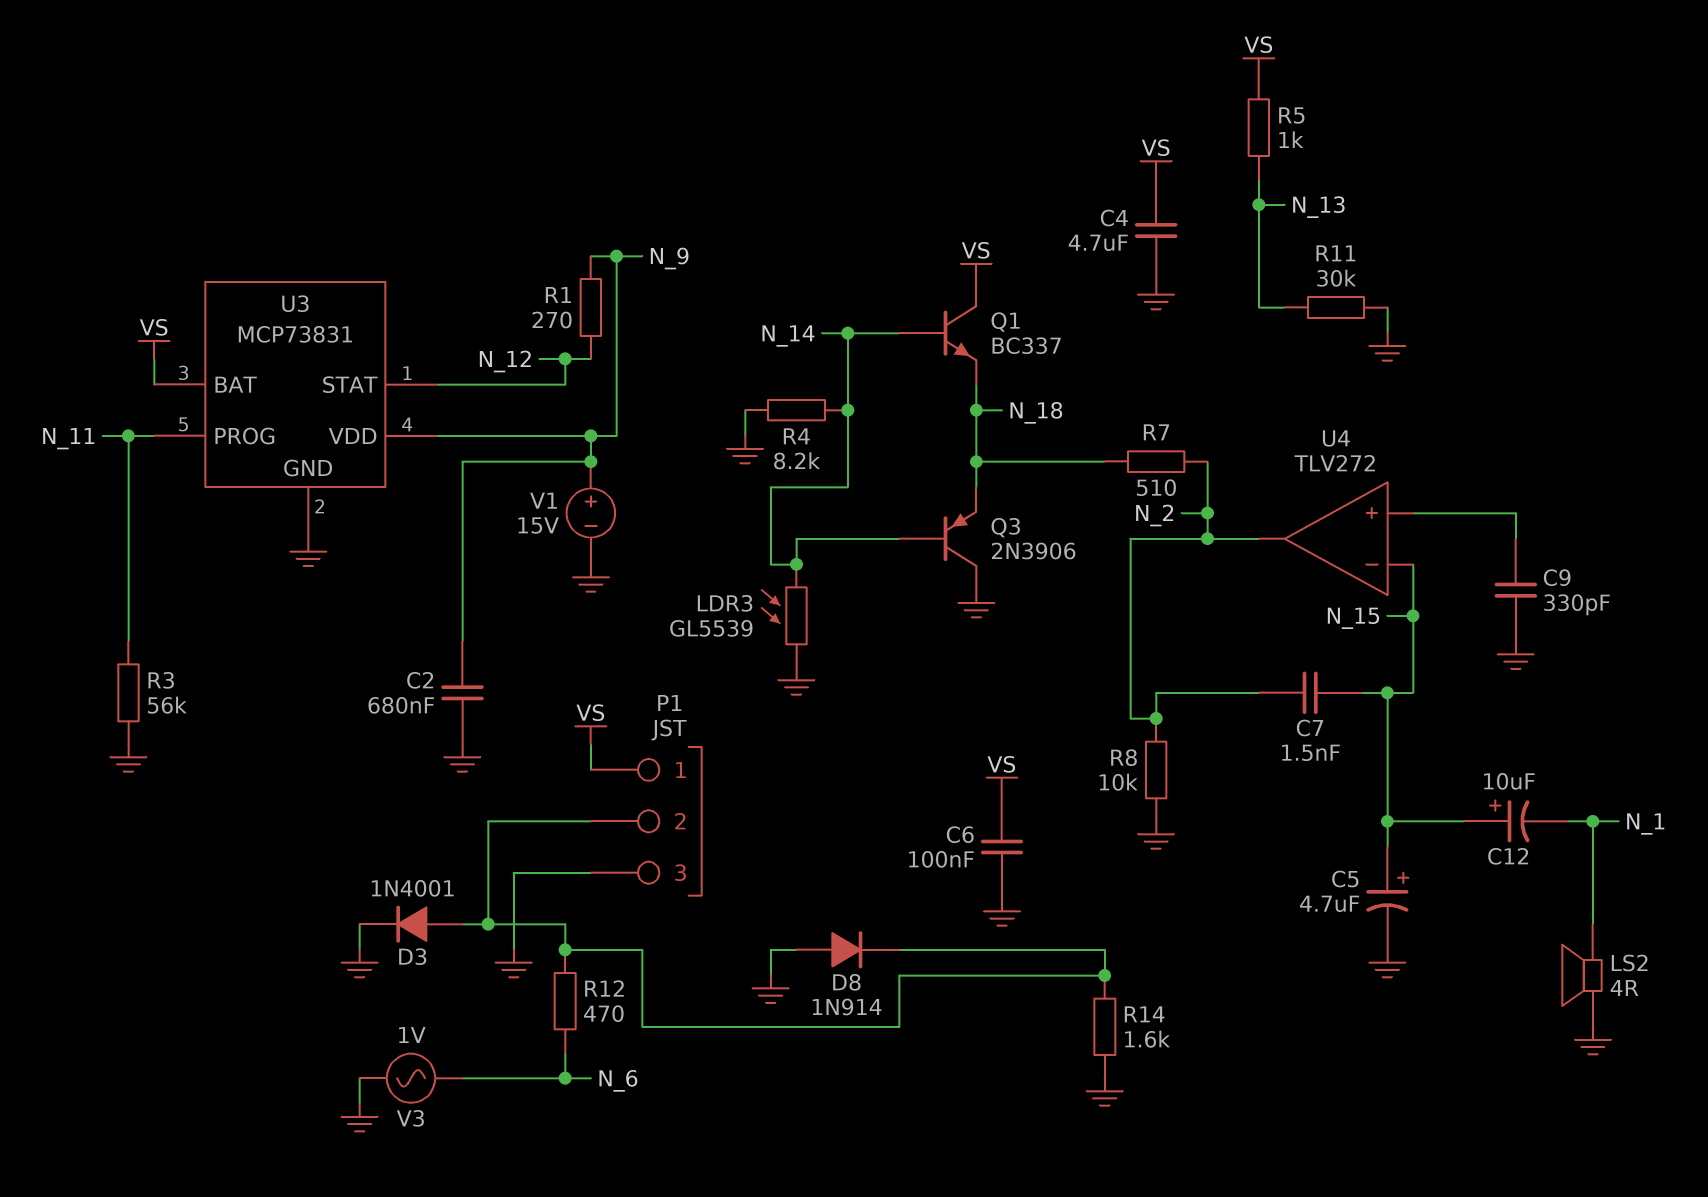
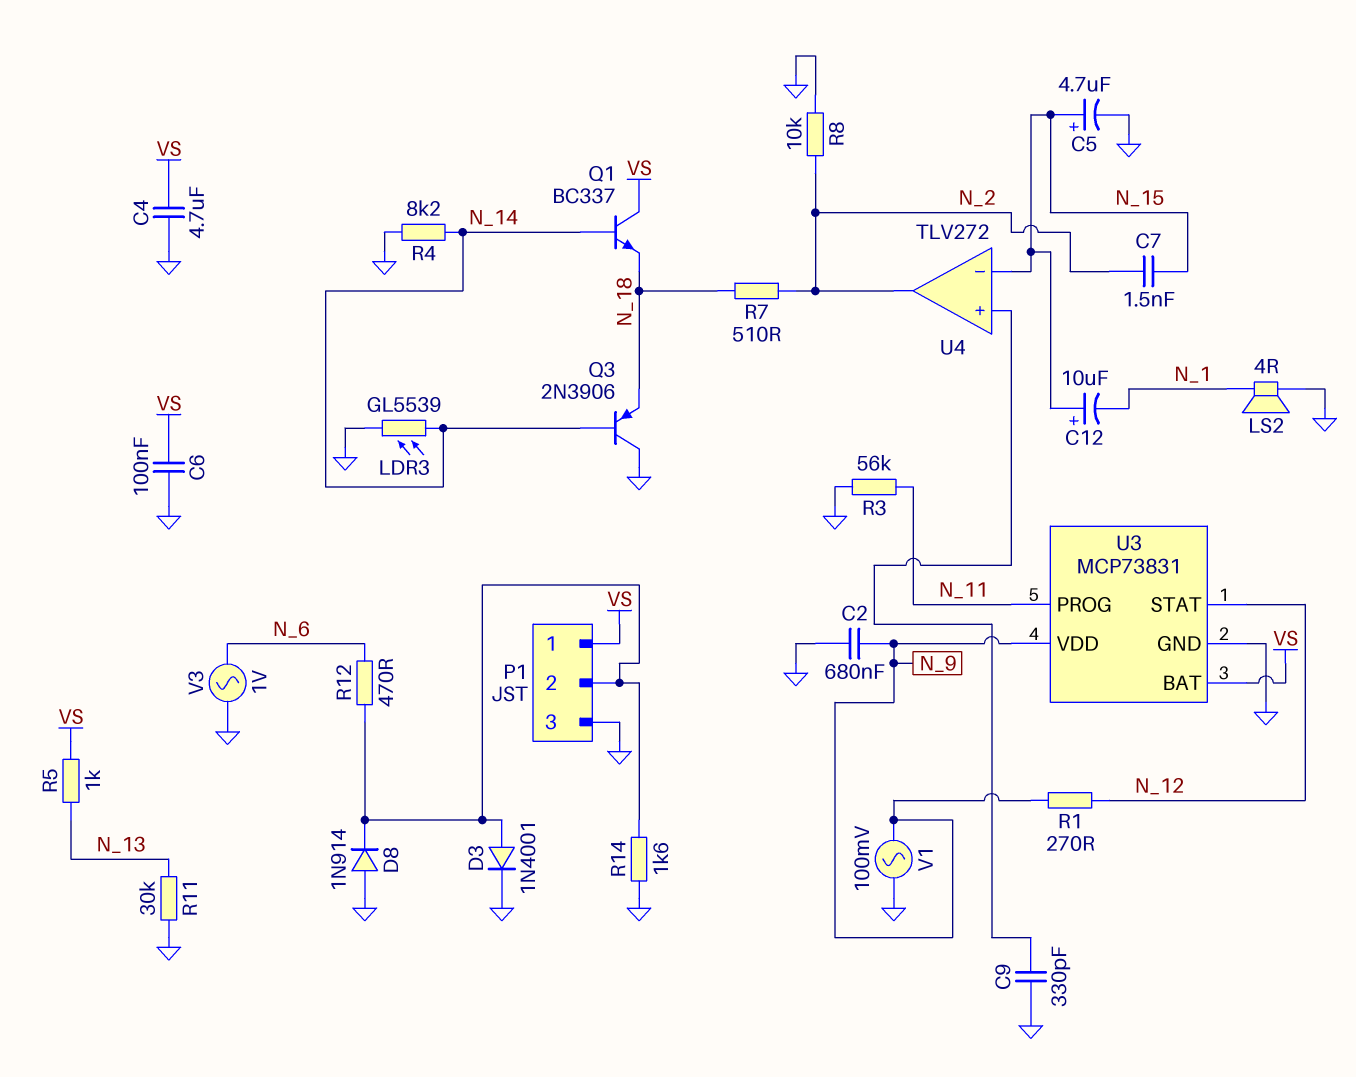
V1: 15V (plus N_9, minus GND) -> AC 100mV (GND, N_9)

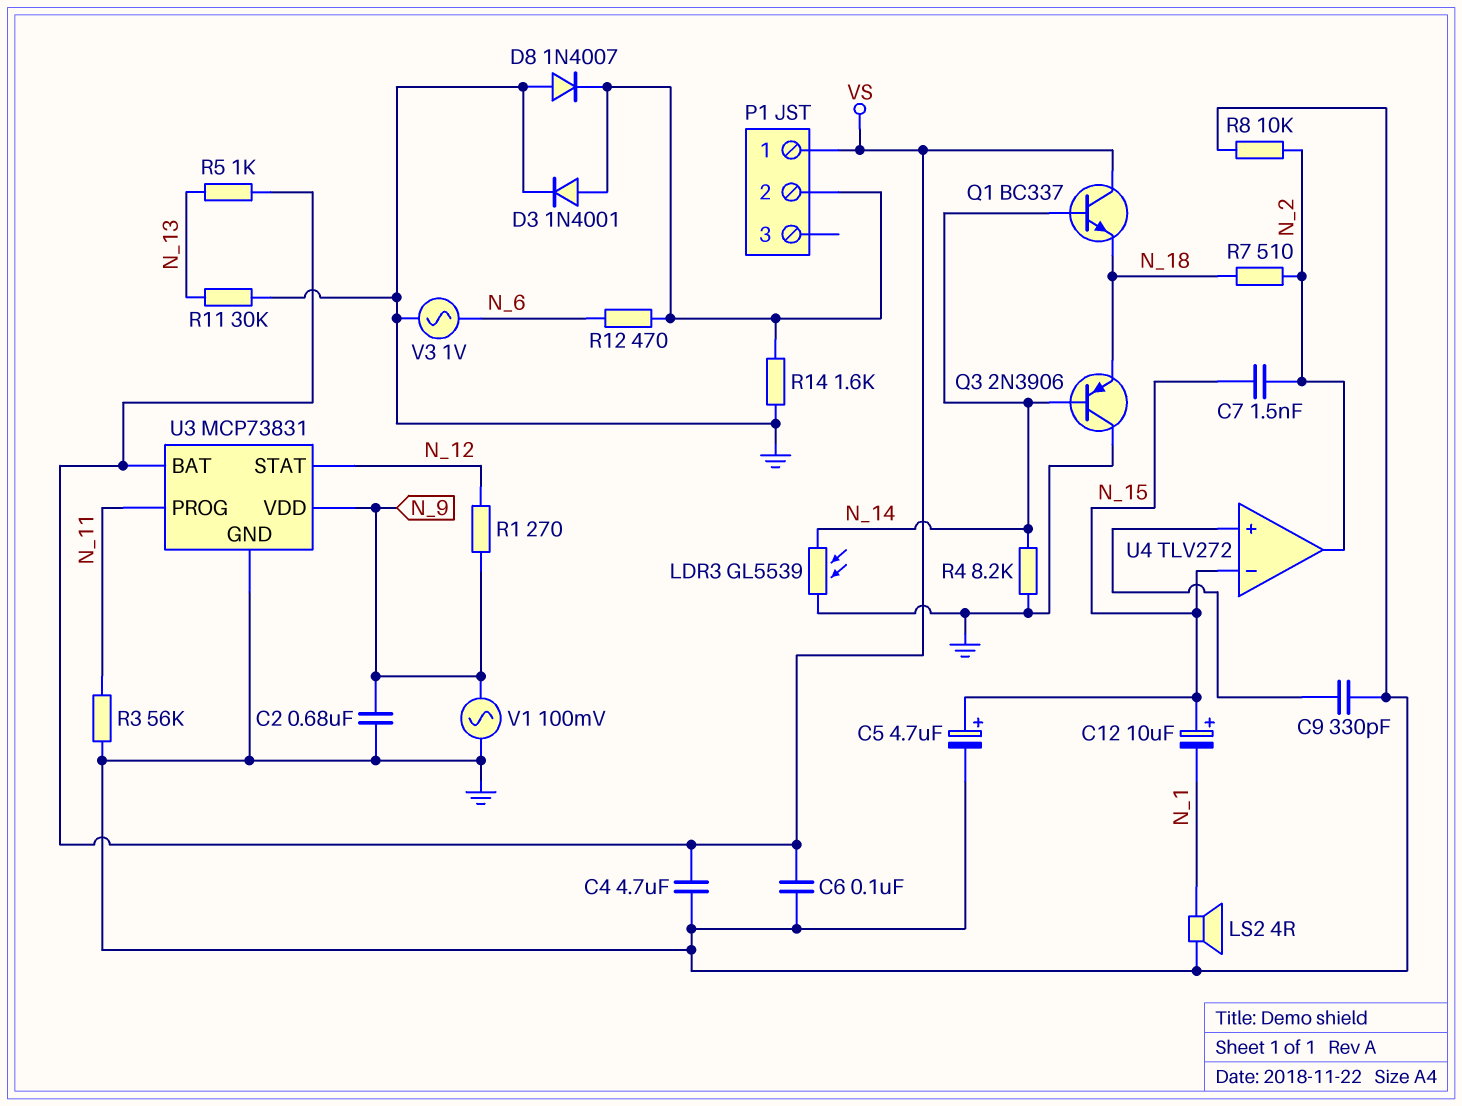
D8: diode 1N914 (A GND, K P1/2) -> diode 1N4007 (A GND, K P1/2)
P1 pin 3: GND -> none

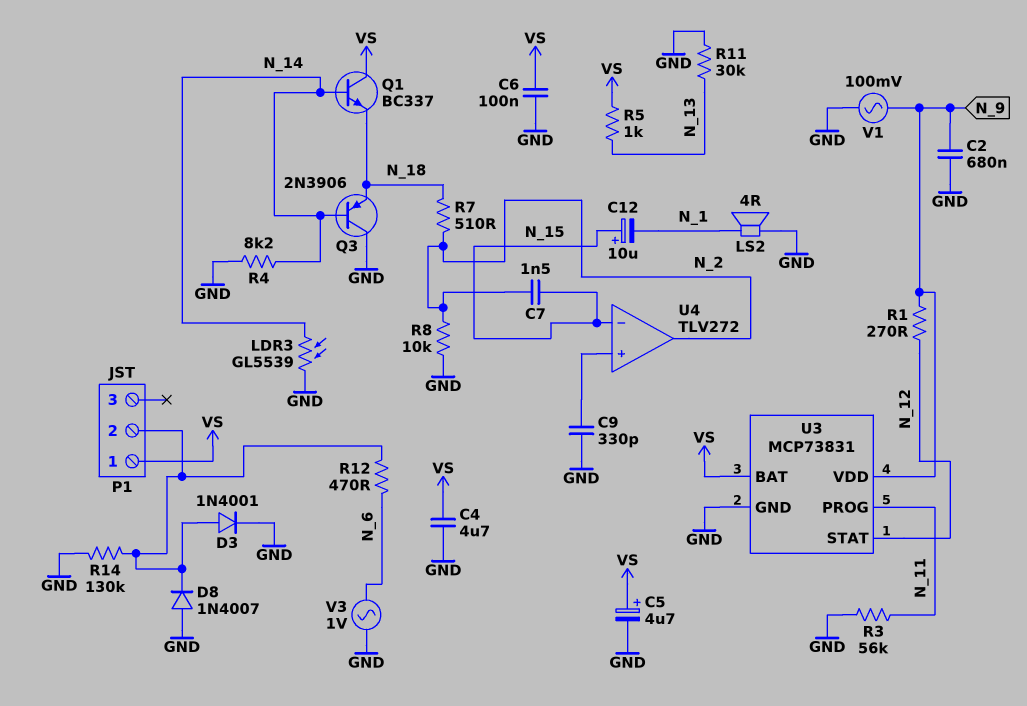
C5: 4.7uF (plus N_15, minus GND) -> 4.7uF (plus VS, minus GND)
R14: 1.6k (GND, P1/2) -> 130k (GND, P1/2)

